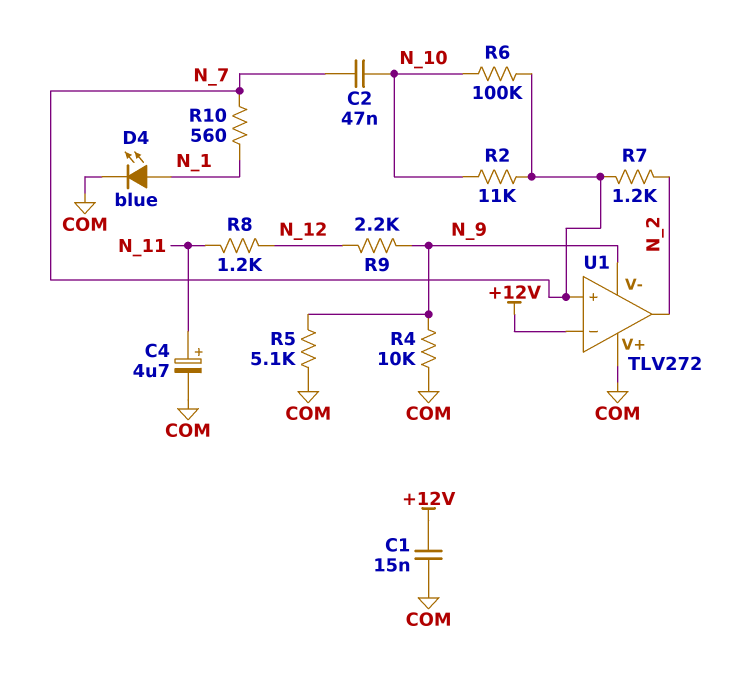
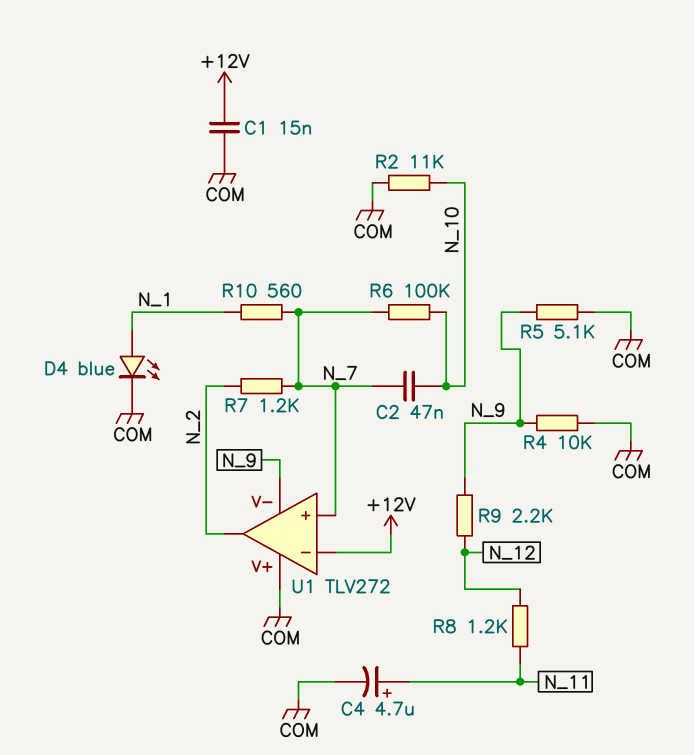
R2: 11k (N_7, N_10) -> 11k (COM, N_10)

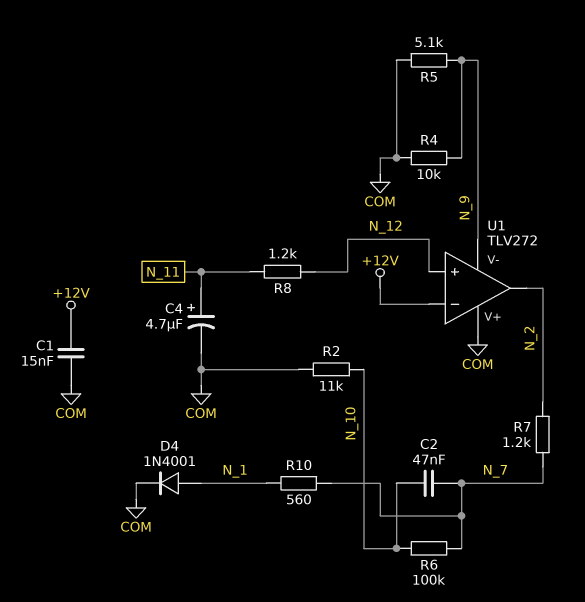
D4: LED blue (A N_1, K COM) -> diode 1N4001 (A N_1, K COM)
R9: 2.2k (N_9, N_12) -> none
U1 pin in+: N_7 -> N_12

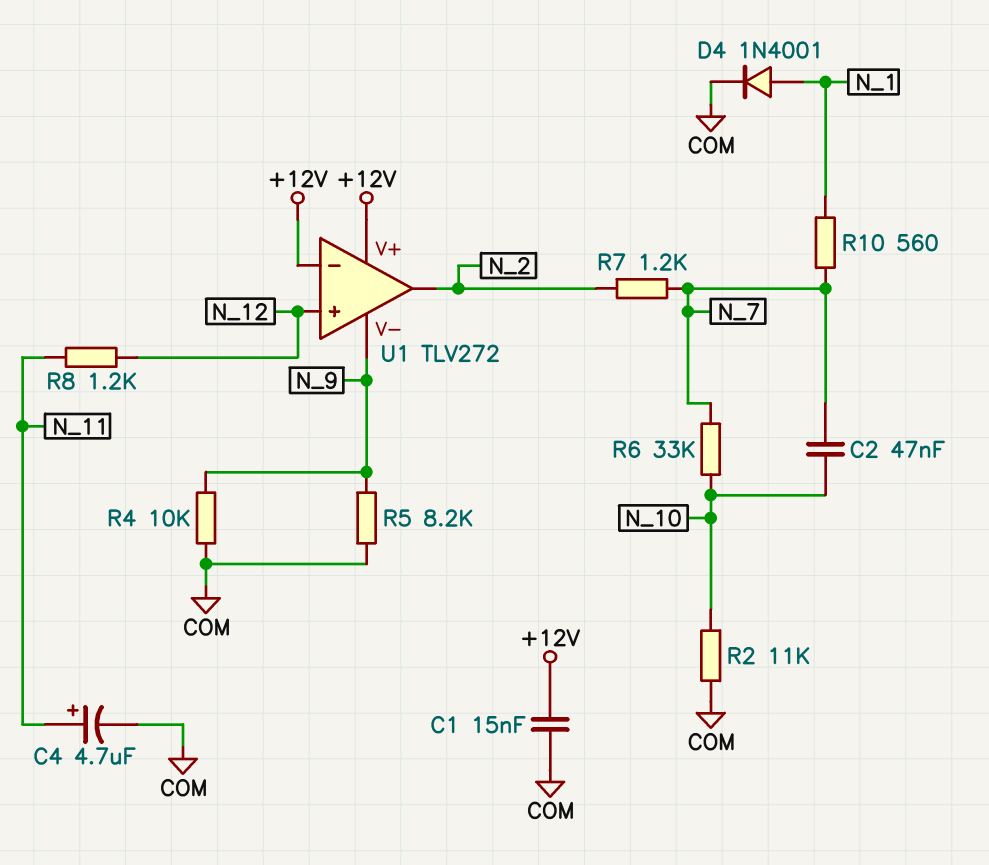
R5: 5.1k (COM, N_9) -> 8.2k (COM, N_9)
R6: 100k (N_7, N_10) -> 33k (N_7, N_10)
U1 pin V+: COM -> +12V

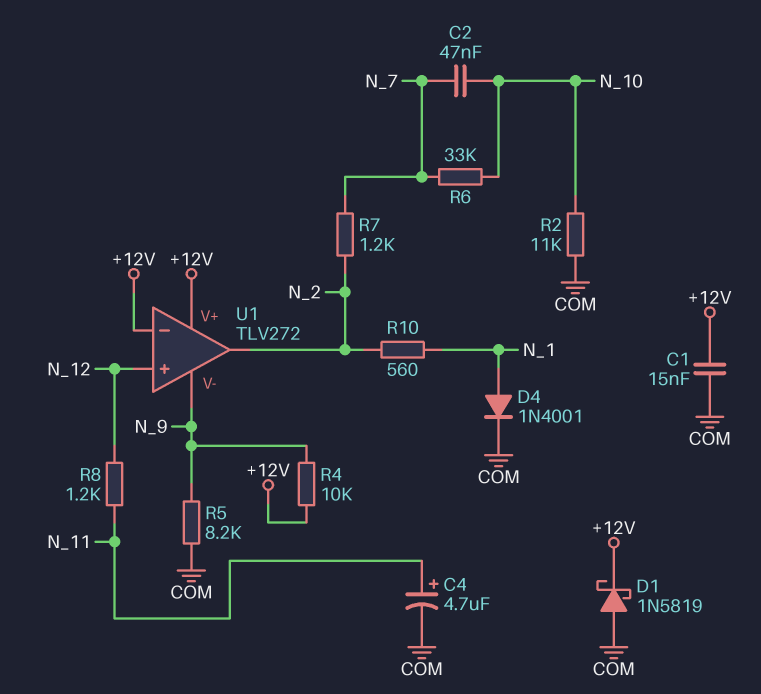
D1: none -> schottky 1N5819 (A COM, K +12V)
R4: 10k (COM, N_9) -> 10k (+12V, N_9)
R10: 560 (N_1, N_7) -> 560 (N_1, N_2)

